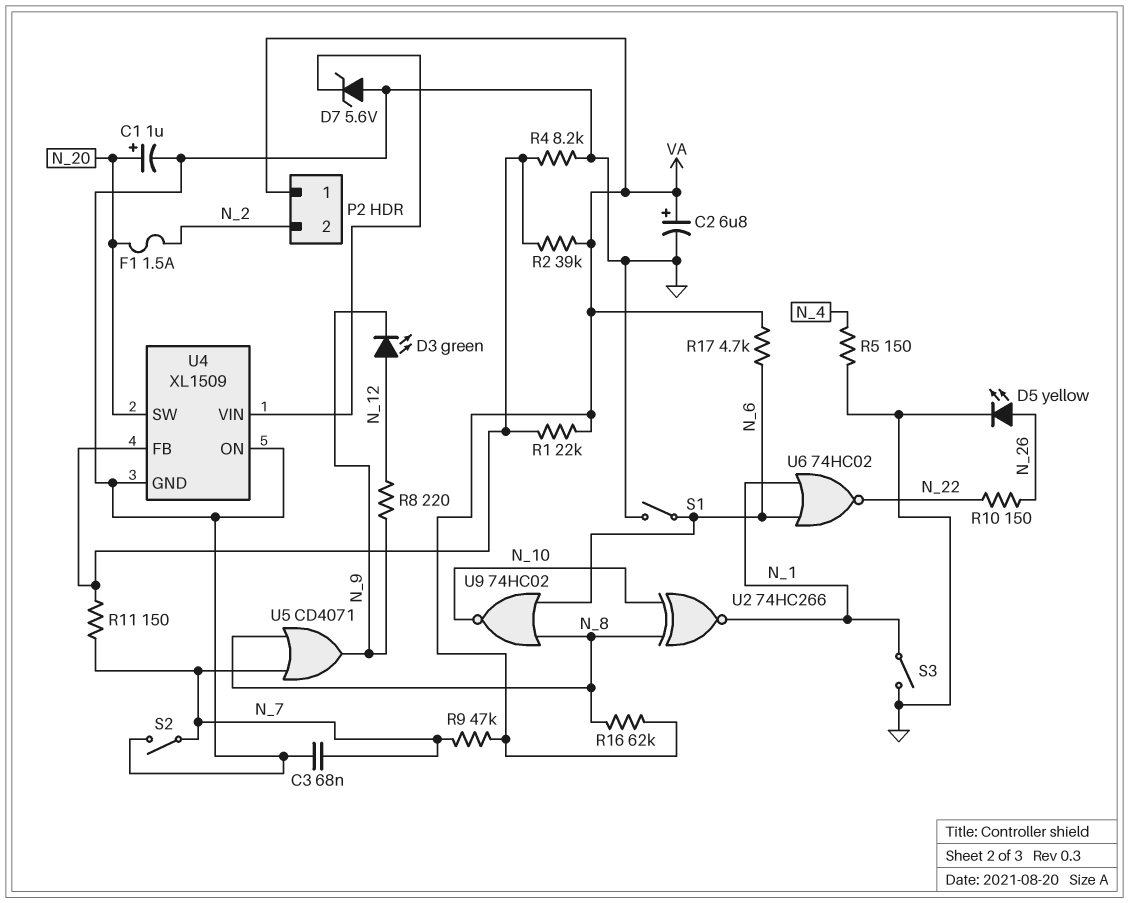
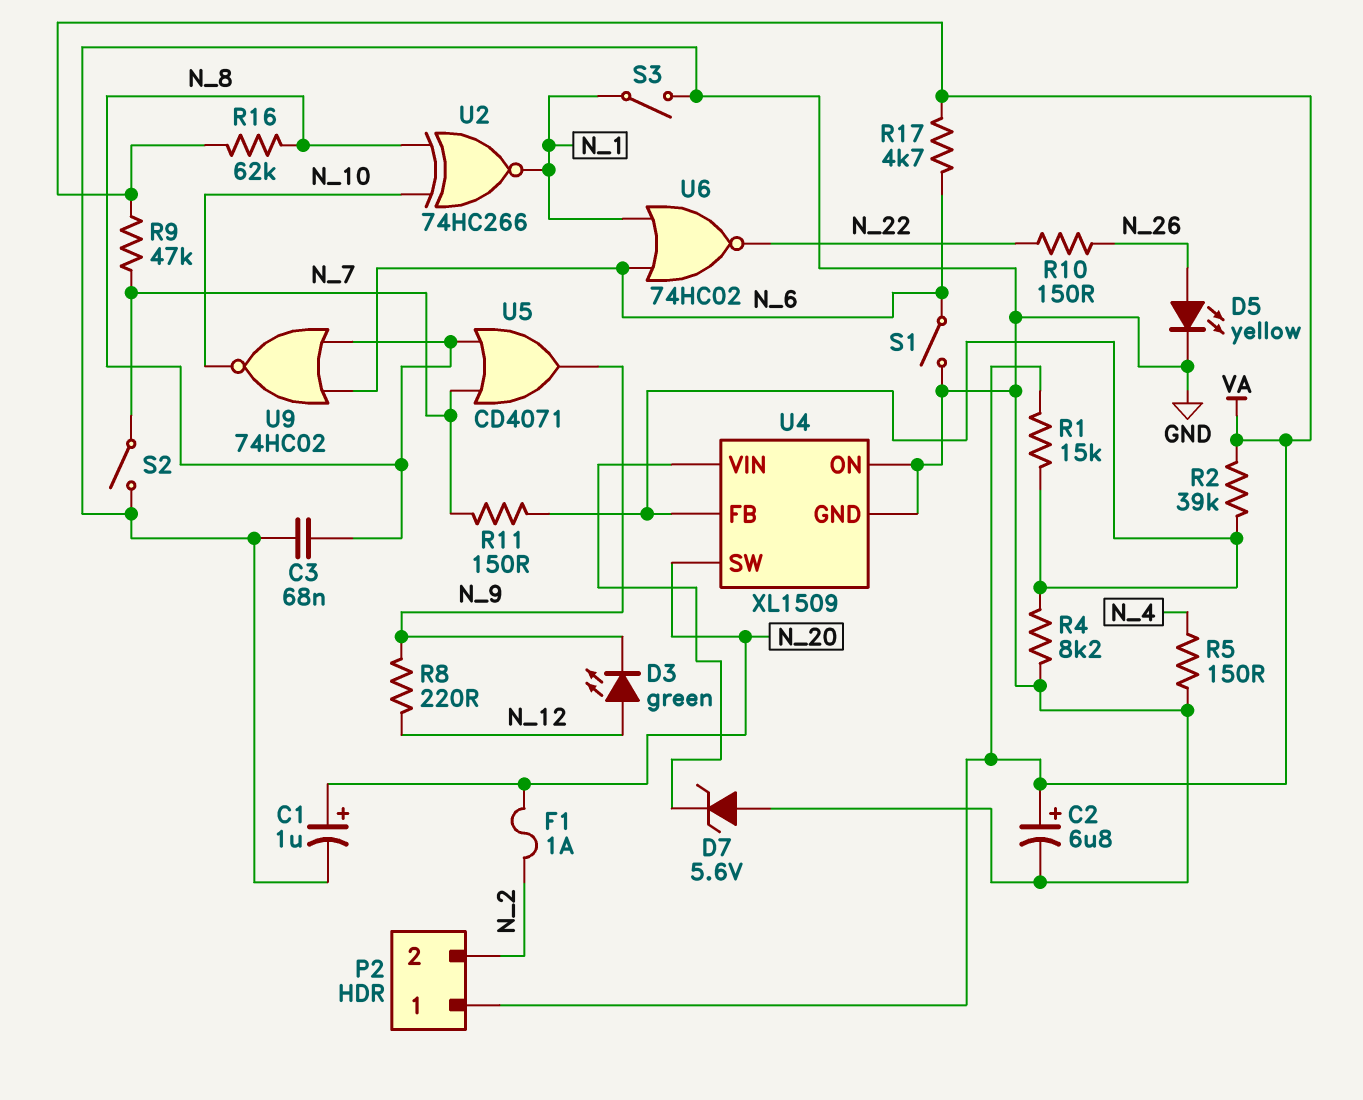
C3: 68nF (GND, N_7) -> 68nF (GND, N_8)
F1: 1.5A (N_2, N_20) -> 1A (N_2, N_20)
R1: 22k (U4/FB, VA) -> 15k (U4/FB, VA)

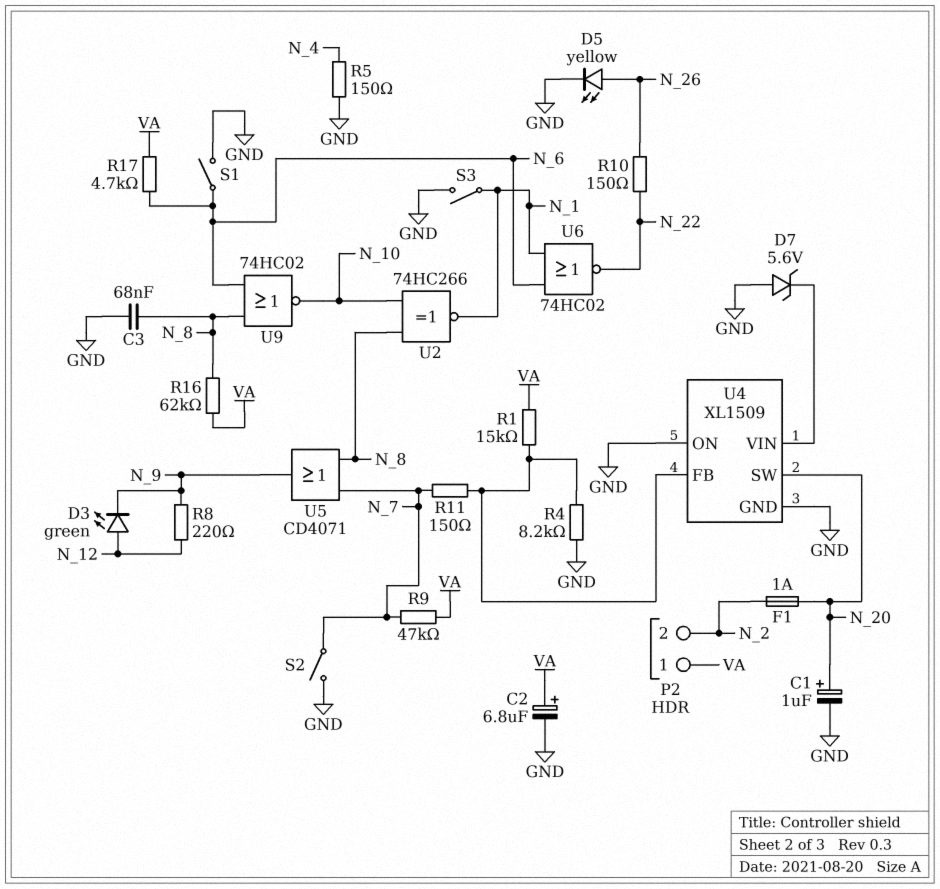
R2: 39k (U4/FB, VA) -> none

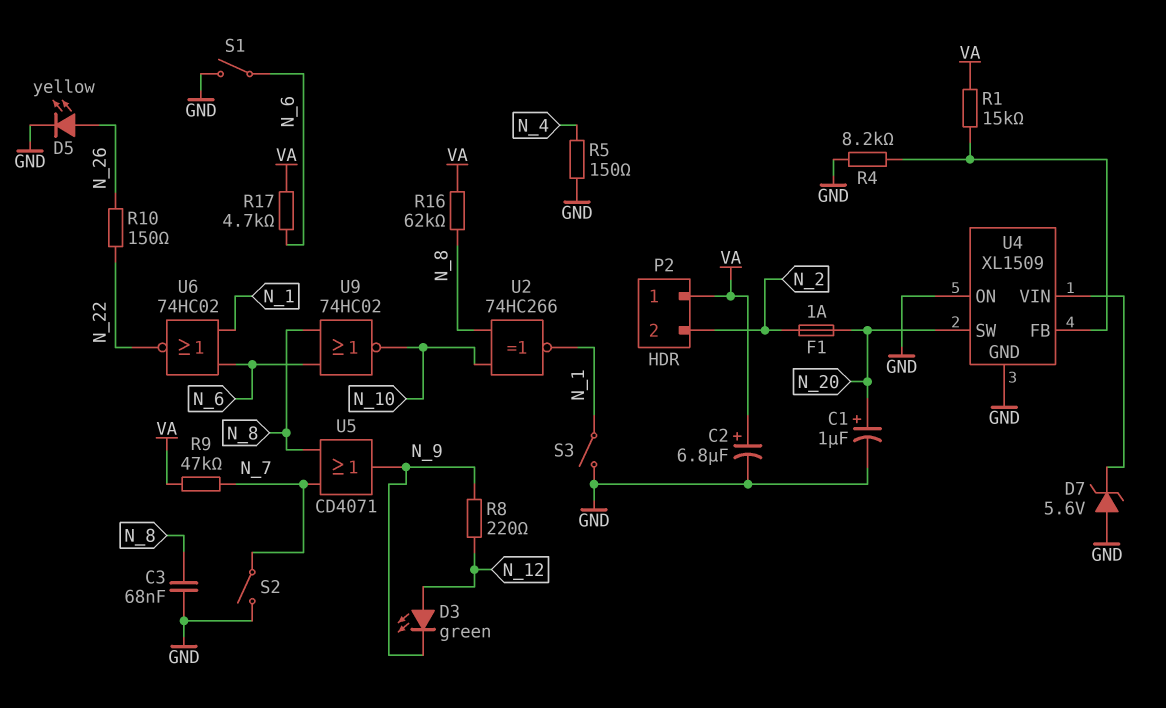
R11: 150 (N_7, U4/FB) -> none

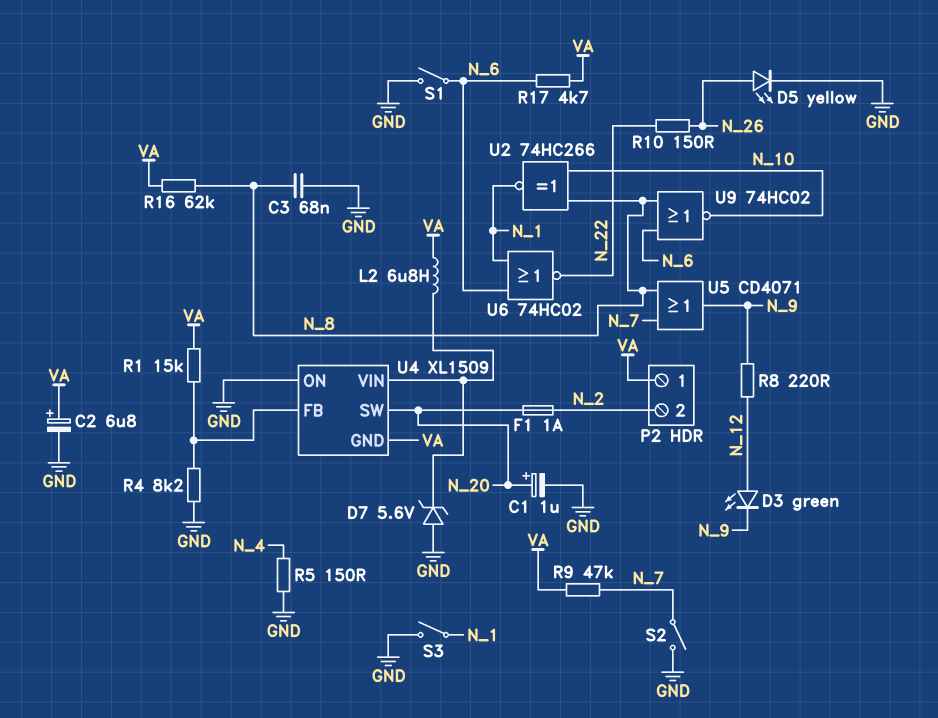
L2: none -> 6.8uH (U4/VIN, VA)
U4 pin GND: GND -> VA

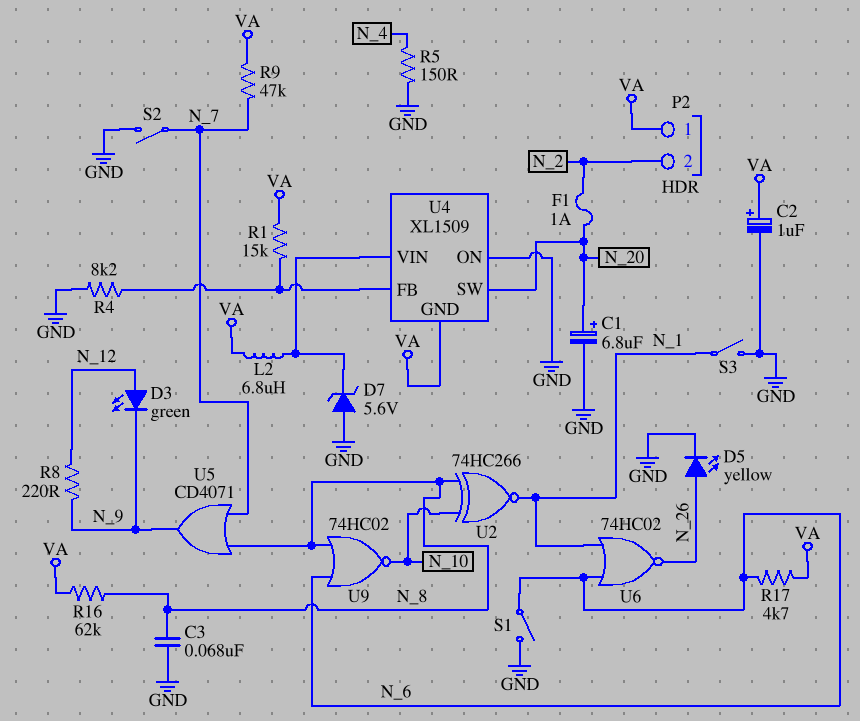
C1: 1uF (plus N_20, minus GND) -> 6.8uF (plus N_20, minus GND)
C2: 6.8uF (plus VA, minus GND) -> 1uF (plus VA, minus GND)
R10: 150 (N_22, N_26) -> none
U6: NOR 74HC02 (in N_1, in N_6, out N_22) -> NOR 74HC02 (in N_1, in N_6, out N_26)

